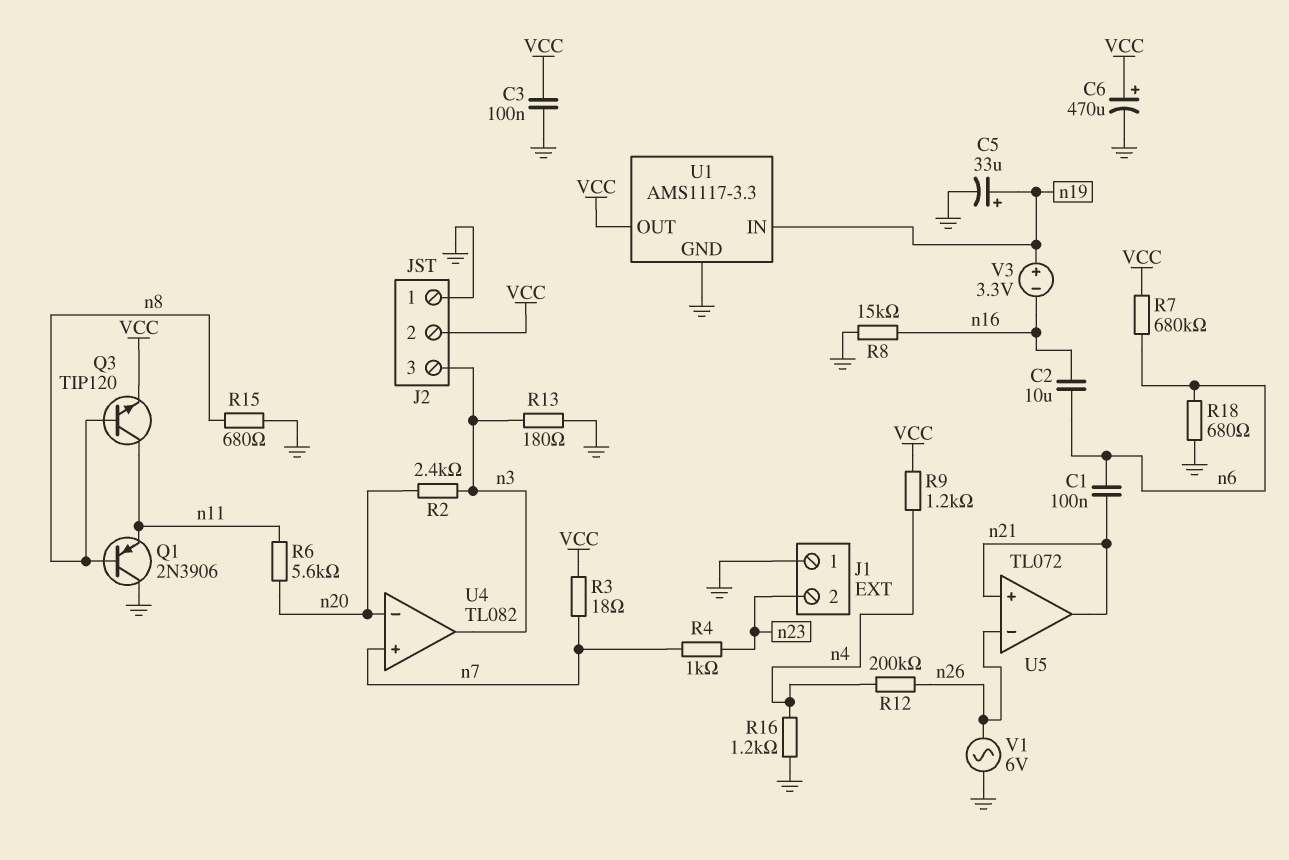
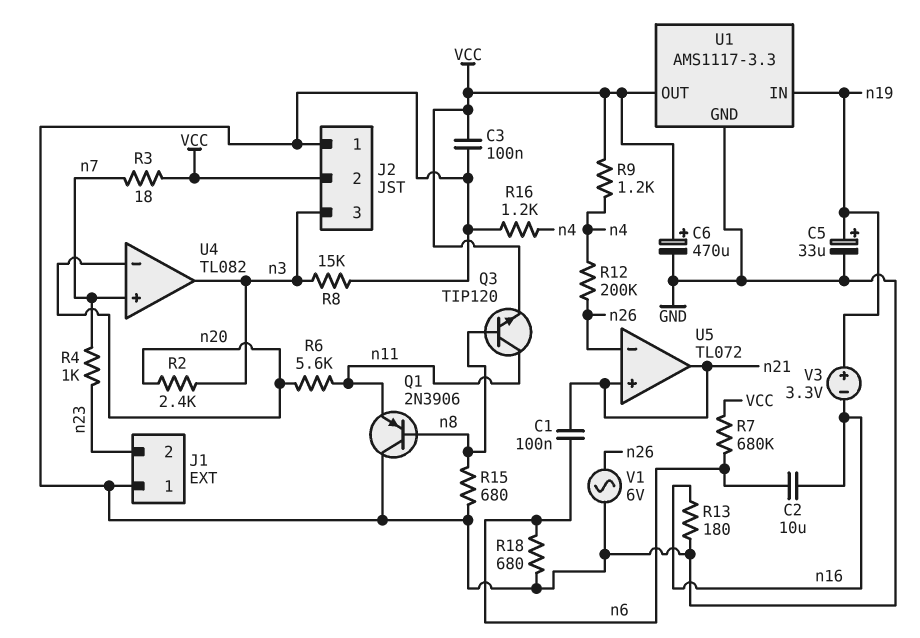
R8: 15k (GND, n16) -> 15k (GND, n3)
R13: 180 (GND, n3) -> 180 (GND, n16)

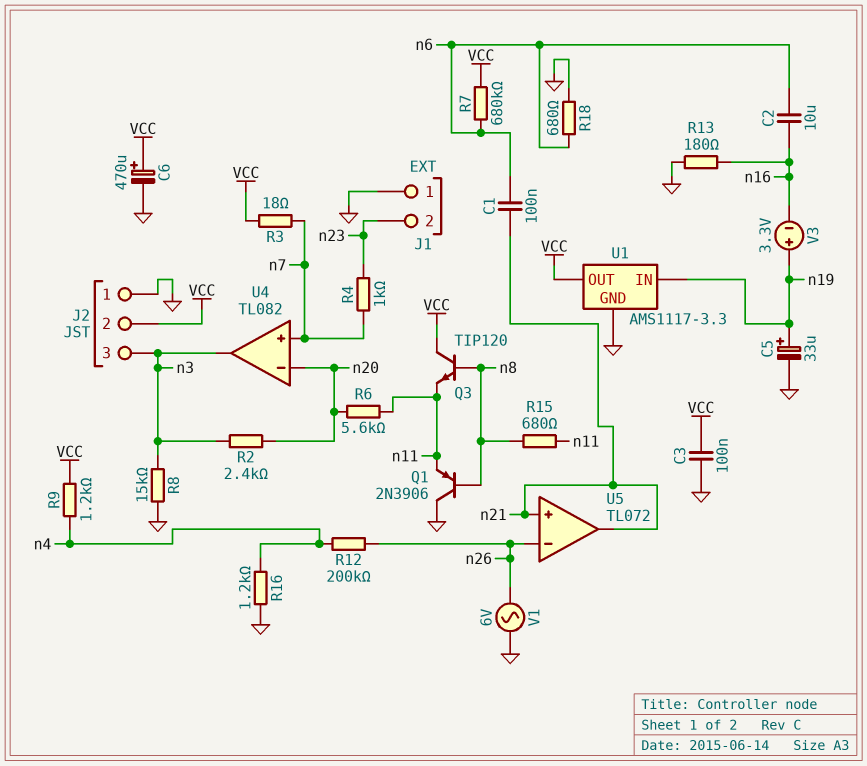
Q3: NPN TIP120 (B n8, C n11, E VCC) -> NPN TIP120 (B n8, C VCC, E n11)
R15: 680 (GND, n8) -> 680 (n8, n11)

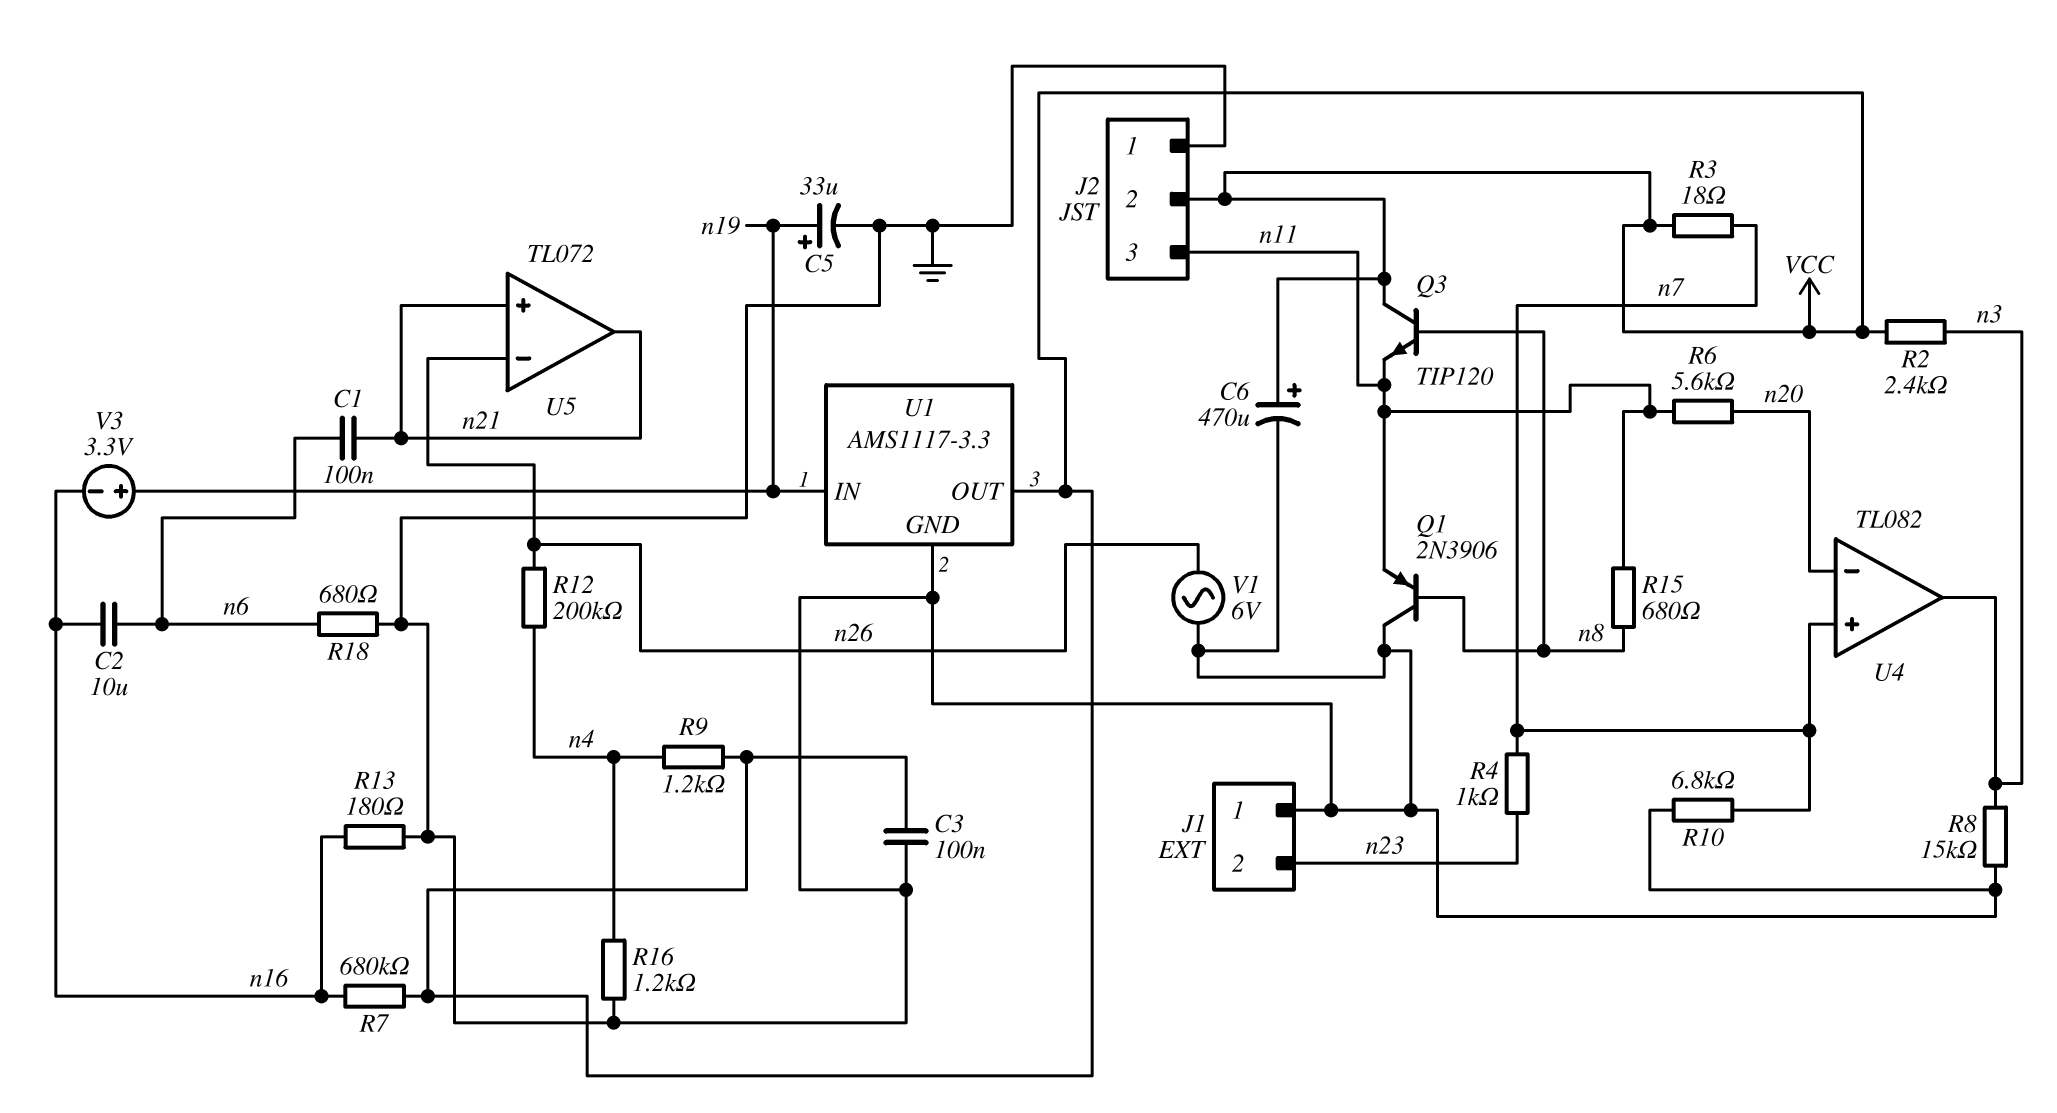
J2 pin 3: n3 -> n11
R2: 2.4k (n3, n20) -> 2.4k (VCC, n3)
R7: 680k (VCC, n6) -> 680k (VCC, n16)
R10: none -> 6.8k (GND, n7)

